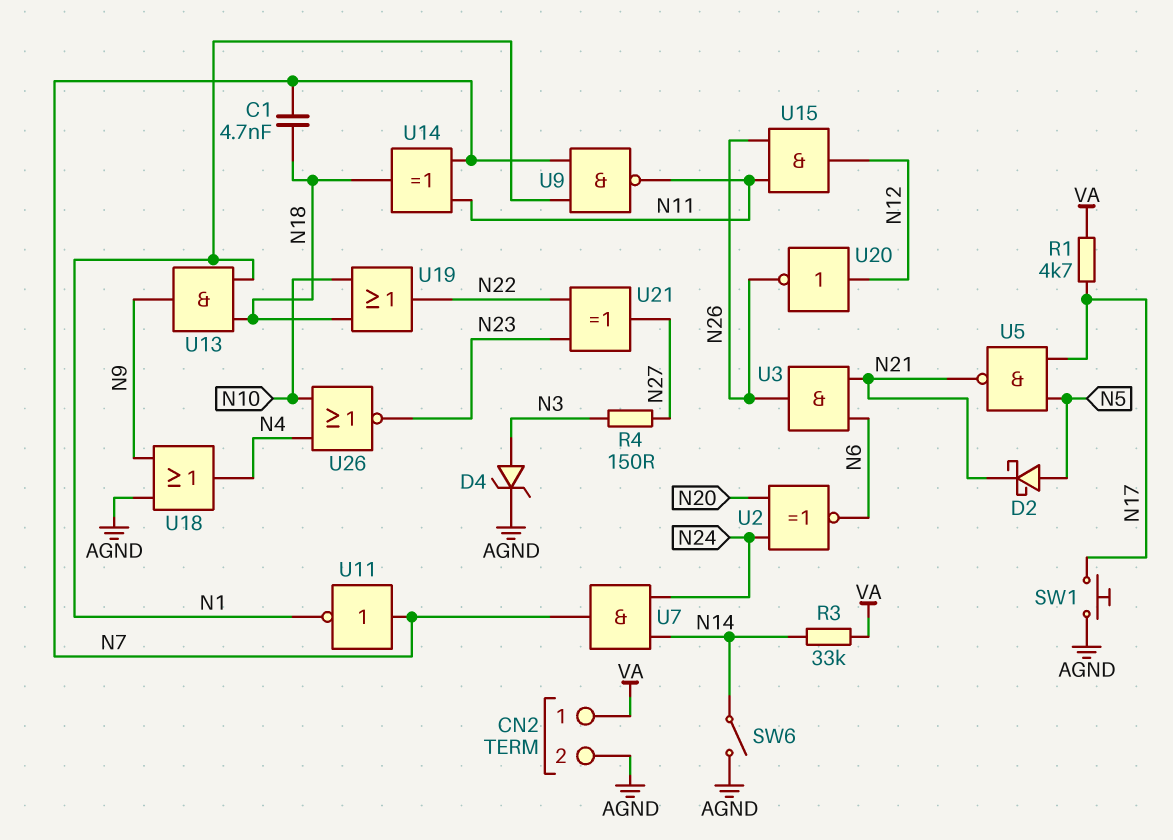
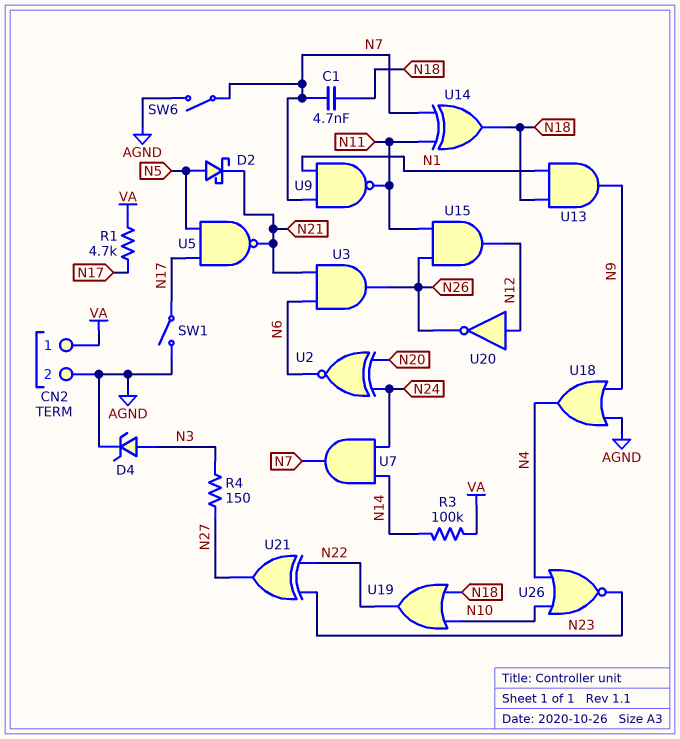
R3: 33k (N14, VA) -> 100k (N14, VA)
SW1: button (AGND, N17) -> switch (AGND, N17)
SW6: switch (AGND, N14) -> switch (AGND, N7)
U11: NOT (in N7, out N1) -> none

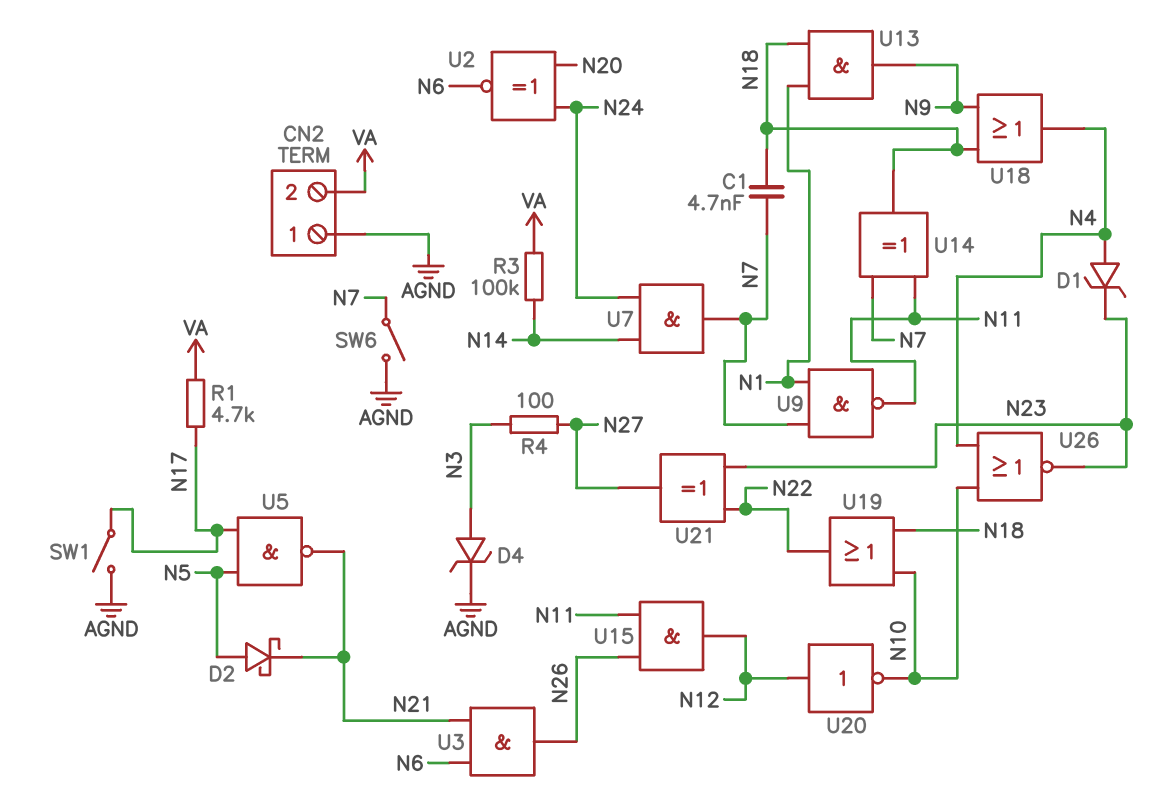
CN2 pin 1: VA -> AGND
CN2 pin 2: AGND -> VA
D1: none -> zener (A N4, K N23)
R4: 150 (N3, N27) -> 100 (N3, N27)
U18: OR (in AGND, in N9, out N4) -> OR (in N9, in N18, out N4)
U20: NOT (in N12, out N26) -> NOT (in N12, out N10)

